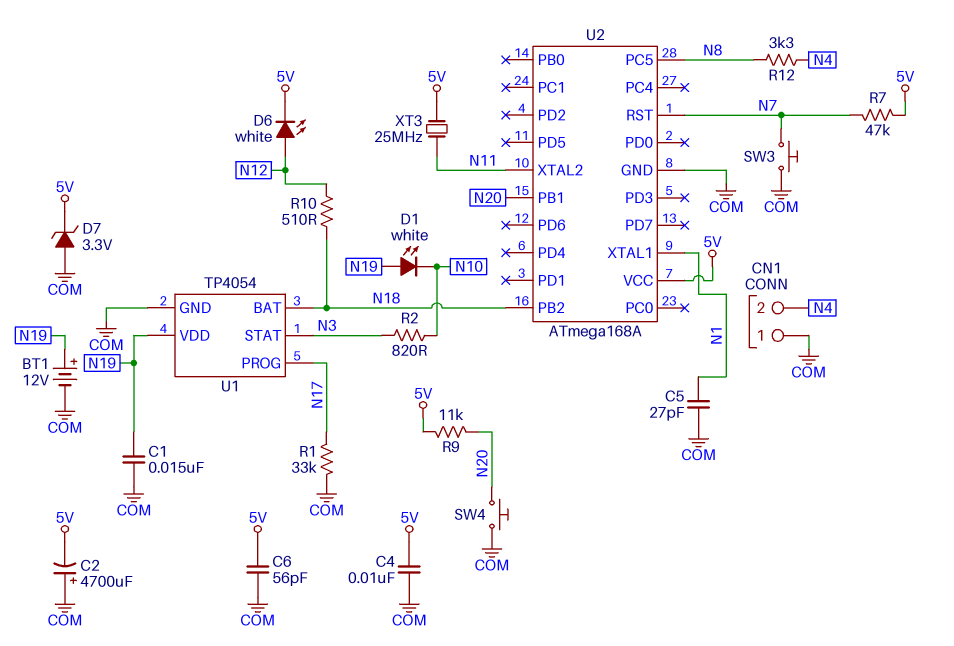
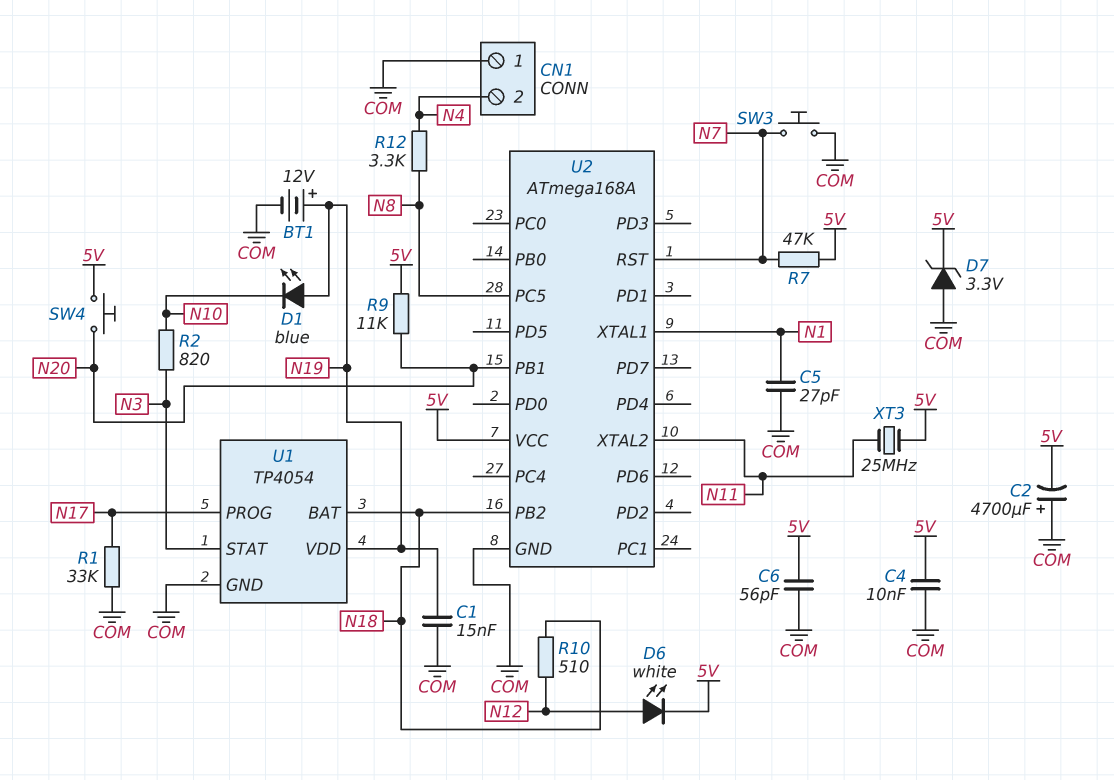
D1: LED white (A N19, K N10) -> LED blue (A N19, K N10)
SW4: button (COM, N20) -> button (5V, N20)

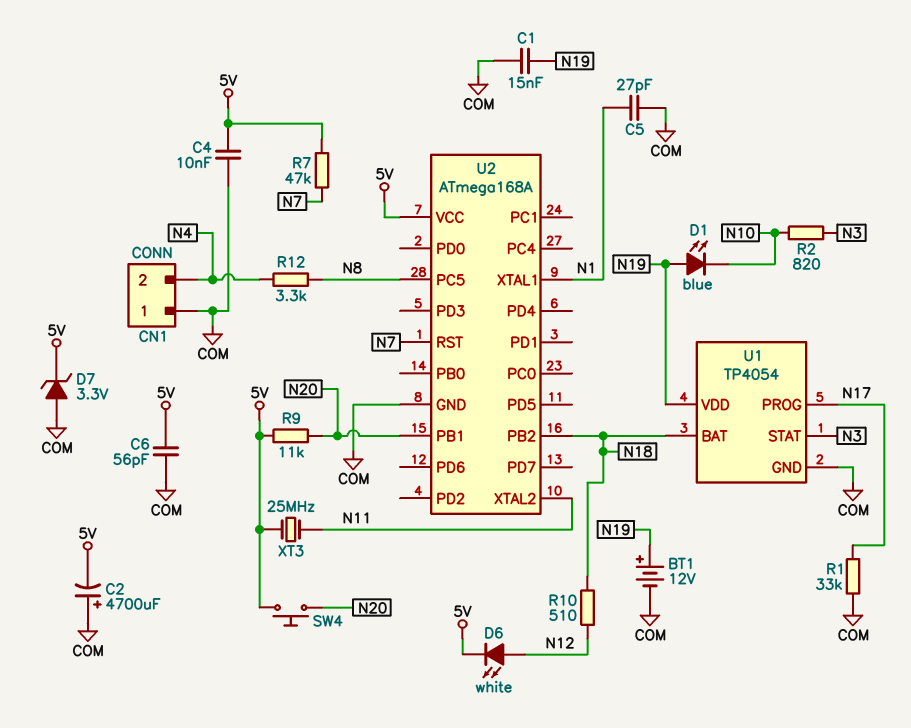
SW3: button (COM, N7) -> none

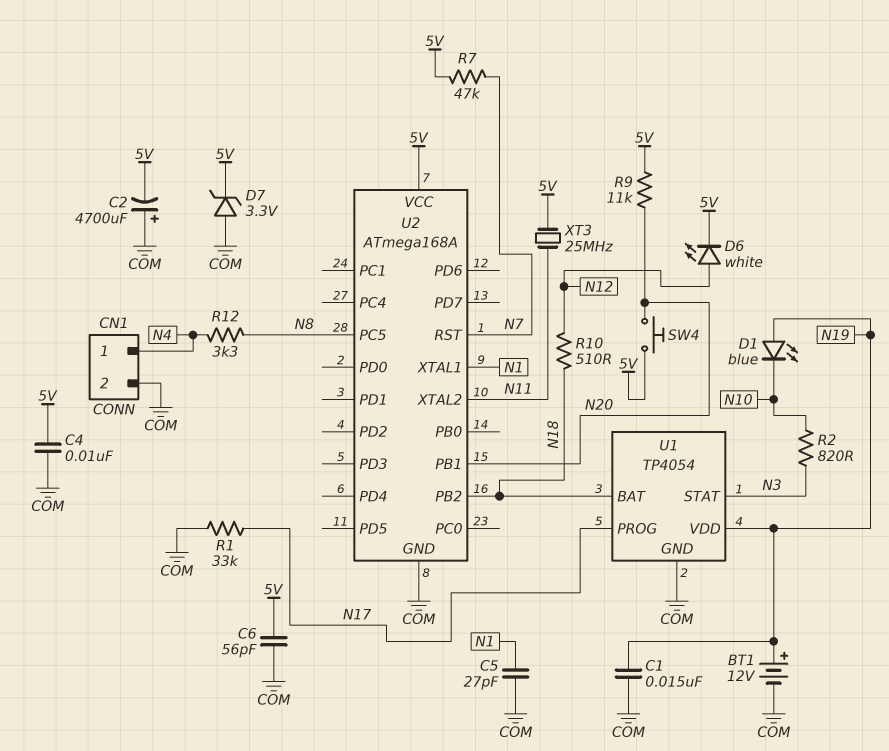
CN1 pin 1: COM -> N4
CN1 pin 2: N4 -> COM

